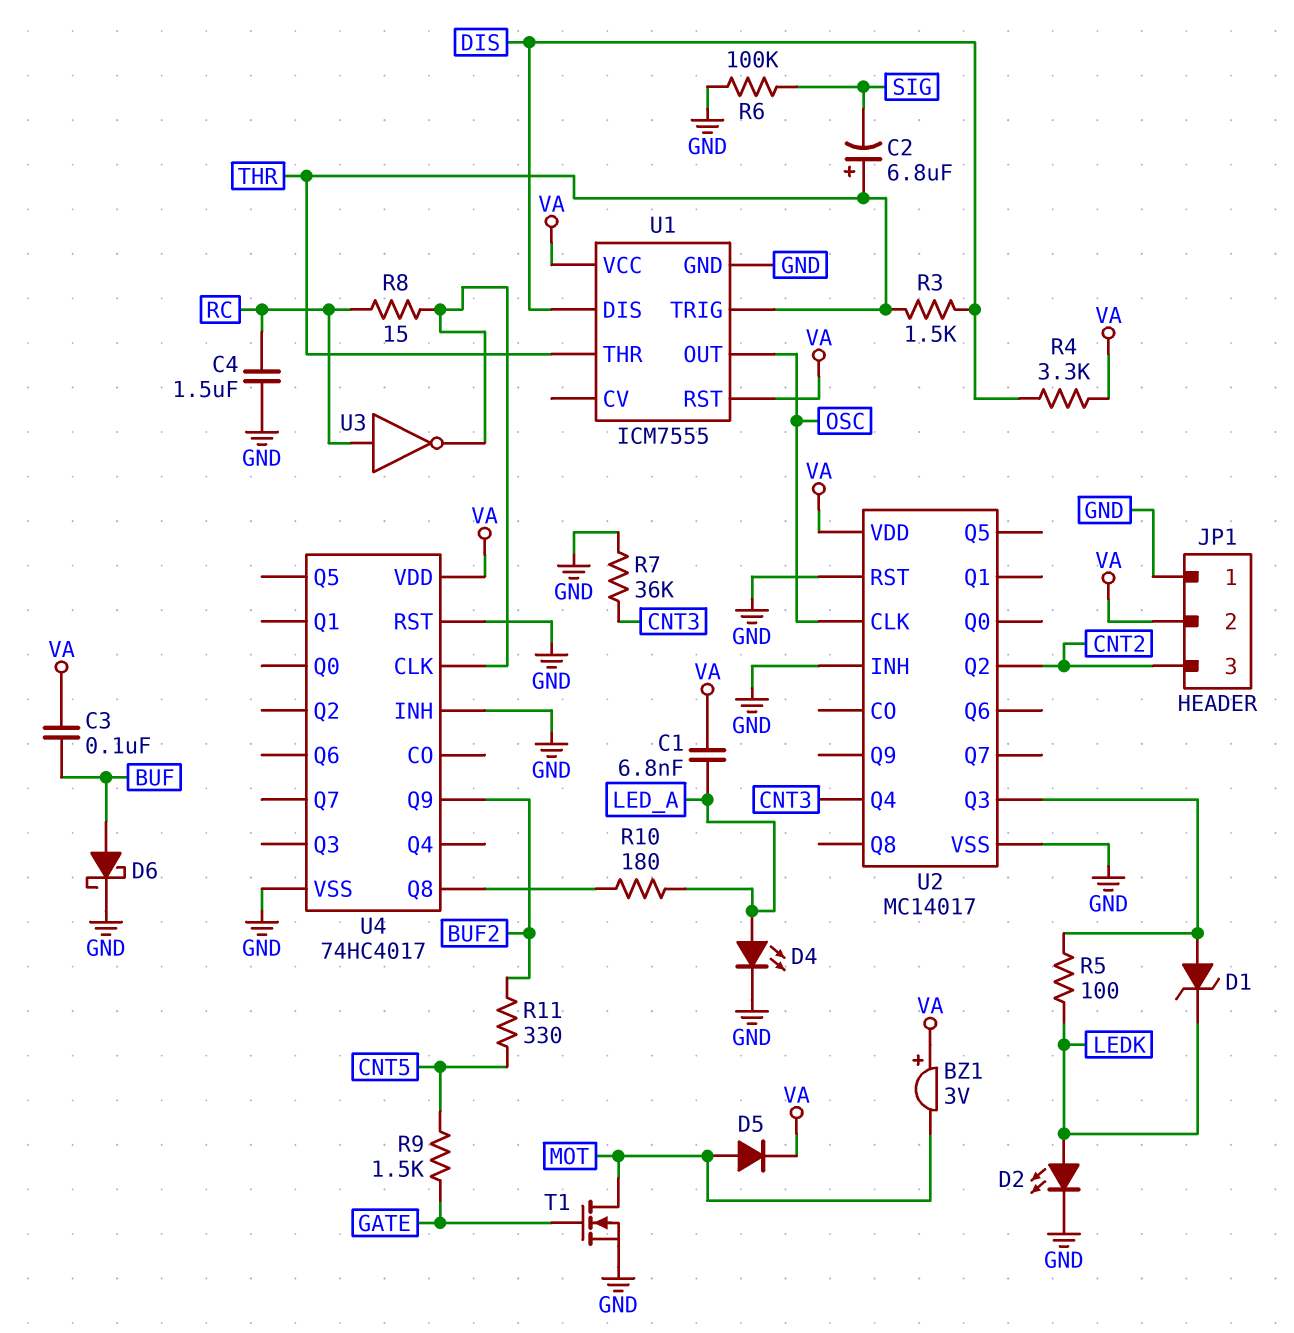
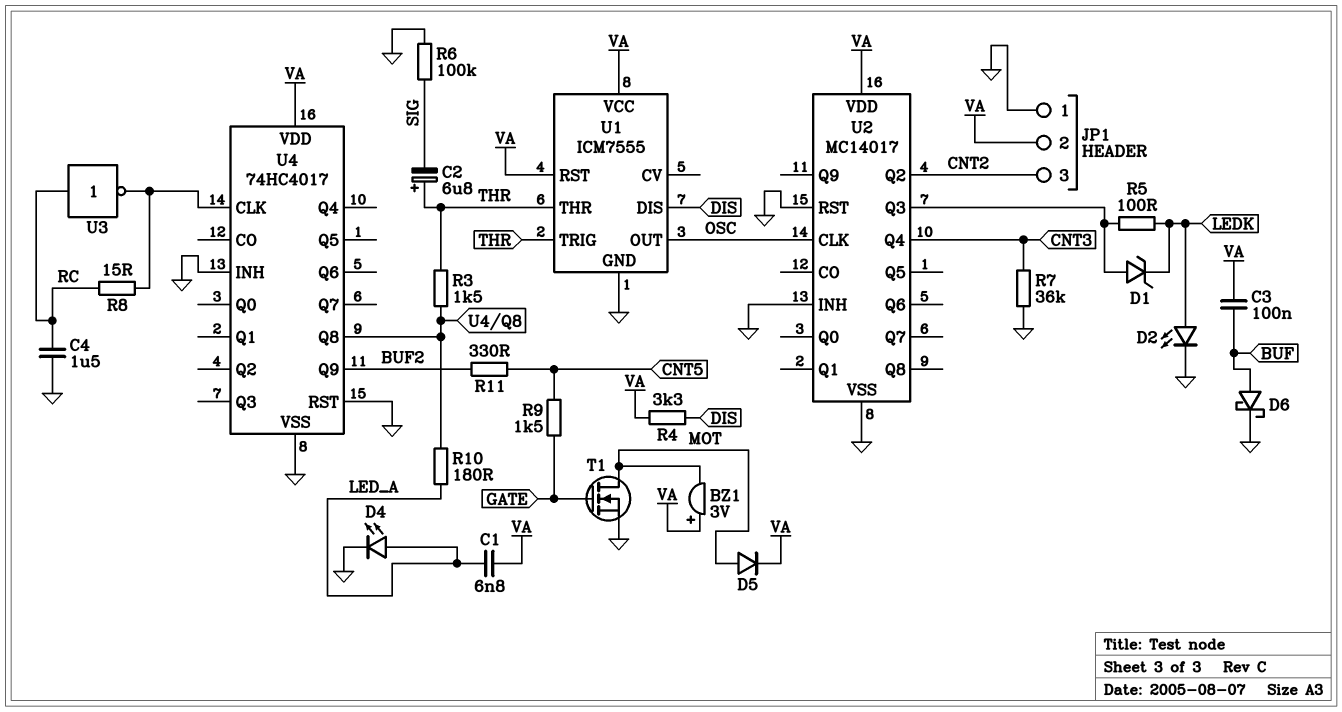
R3: 1.5k (DIS, THR) -> 1.5k (THR, U4/Q8)

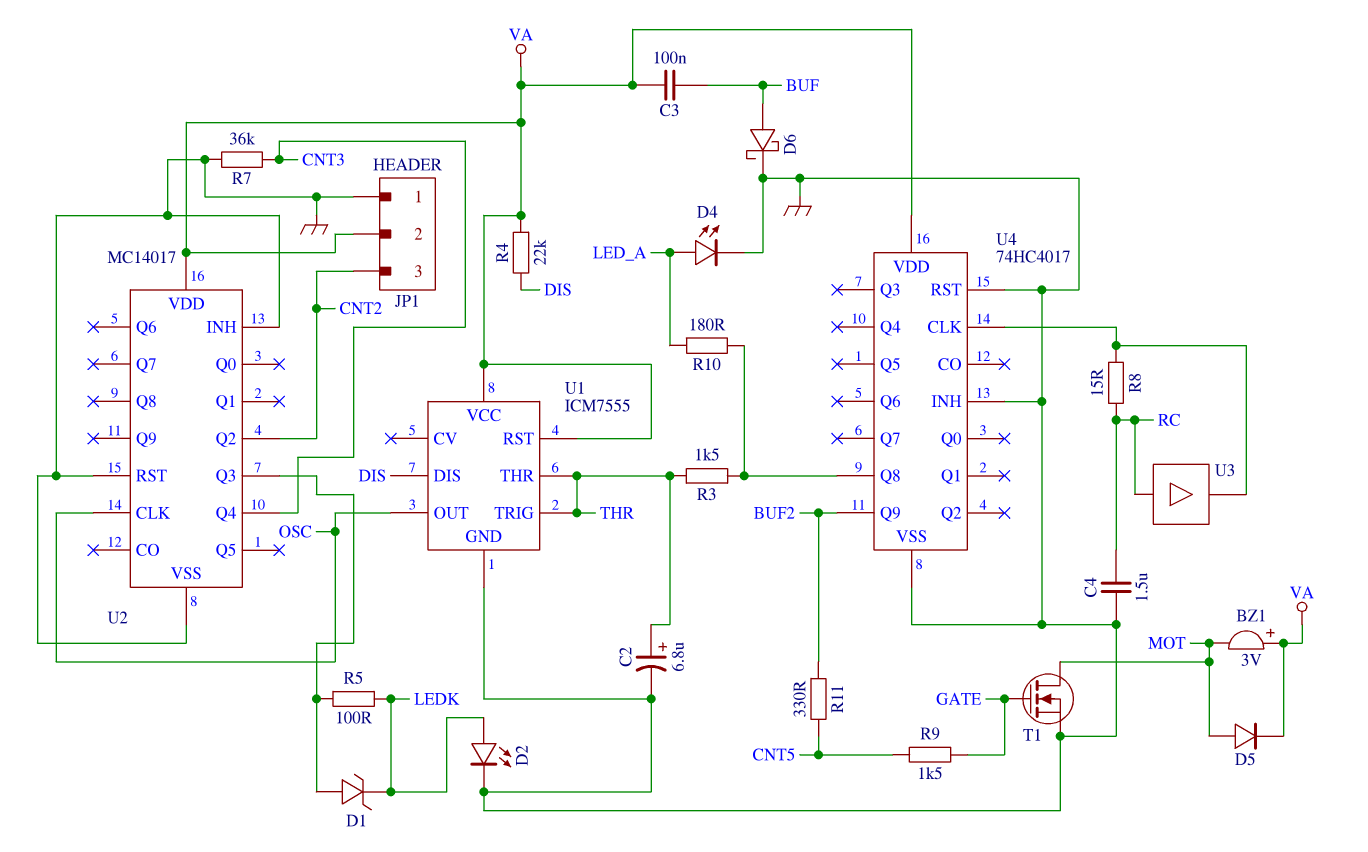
C1: 6.8nF (LED_A, VA) -> none
C2: 6.8uF (plus THR, minus SIG) -> 6.8uF (plus THR, minus GND)
R4: 3.3k (DIS, VA) -> 22k (DIS, VA)
R6: 100k (GND, SIG) -> none
U3: NOT (in RC, out U4/CLK) -> buffer (in RC, out U4/CLK)

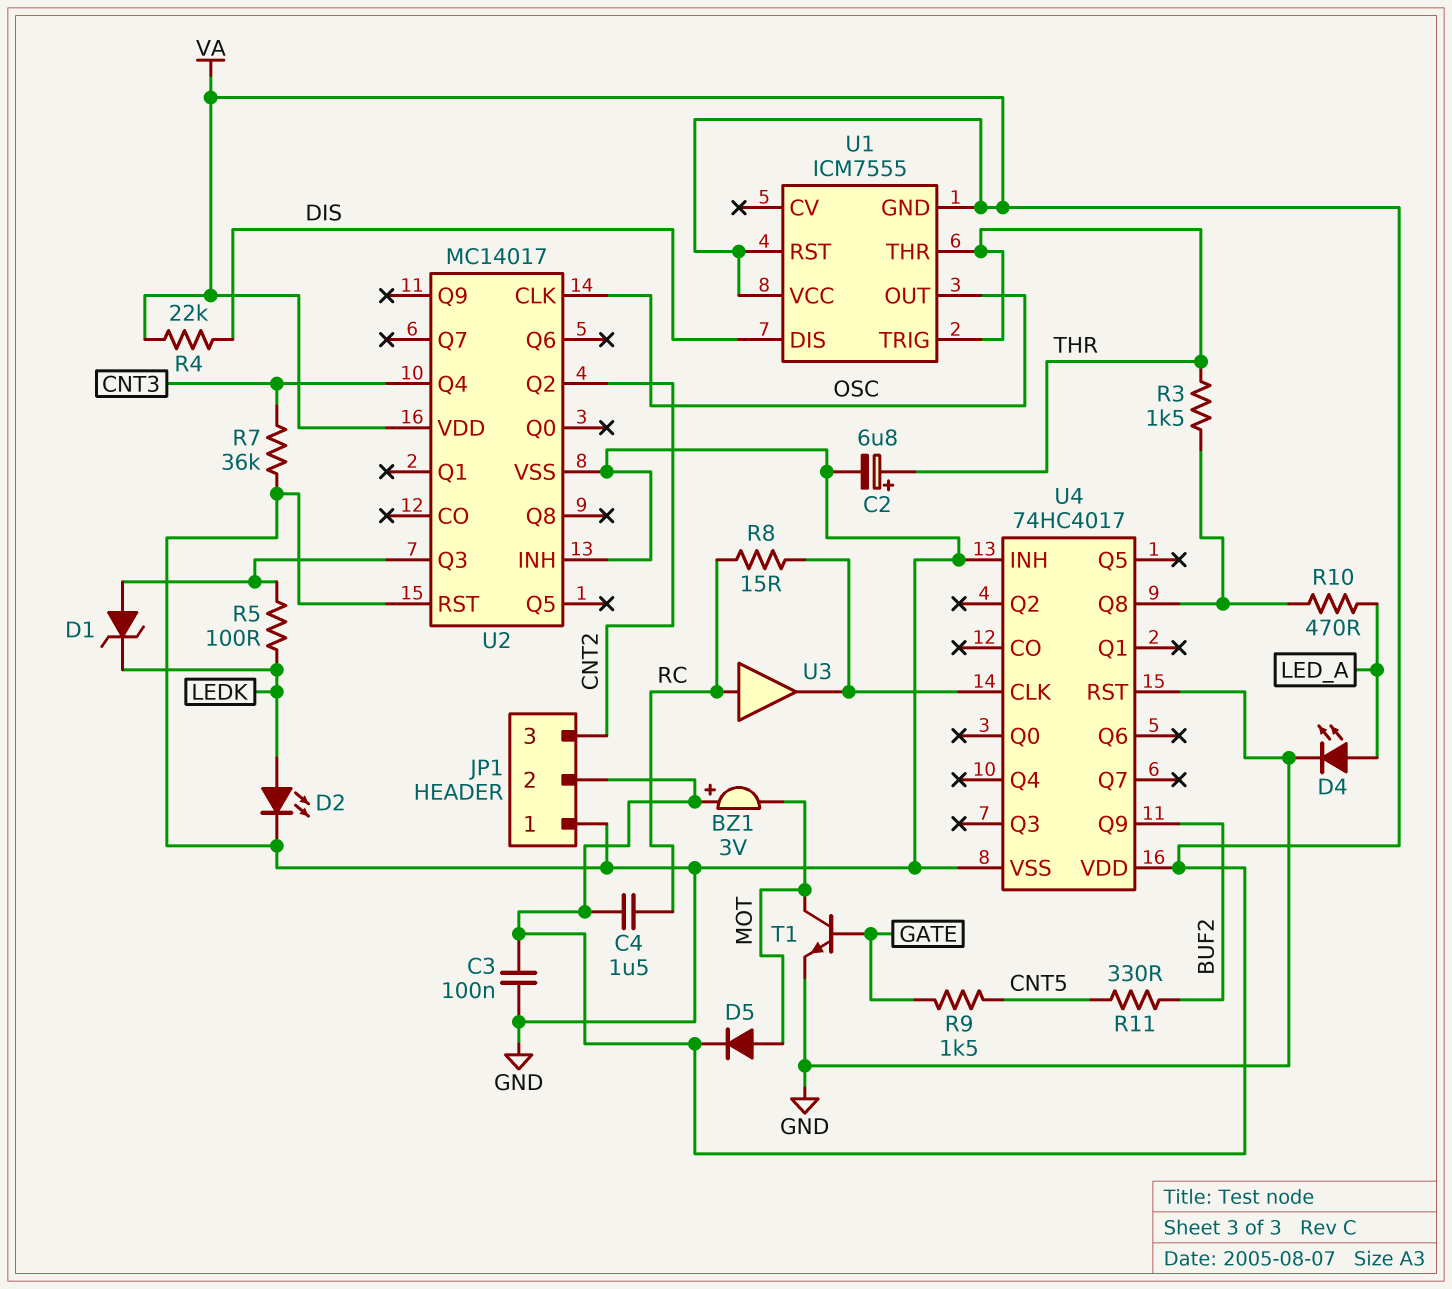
C3: 100nF (BUF, VA) -> 100nF (GND, VA)
C4: 1.5uF (GND, RC) -> 1.5uF (RC, VA)
D6: schottky (A BUF, K GND) -> none
R10: 180 (LED_A, U4/Q8) -> 470 (LED_A, U4/Q8)
T1: NMOS (G GATE, D MOT, S GND) -> NPN (B GATE, C MOT, E GND)
U1 pin GND: GND -> VA

